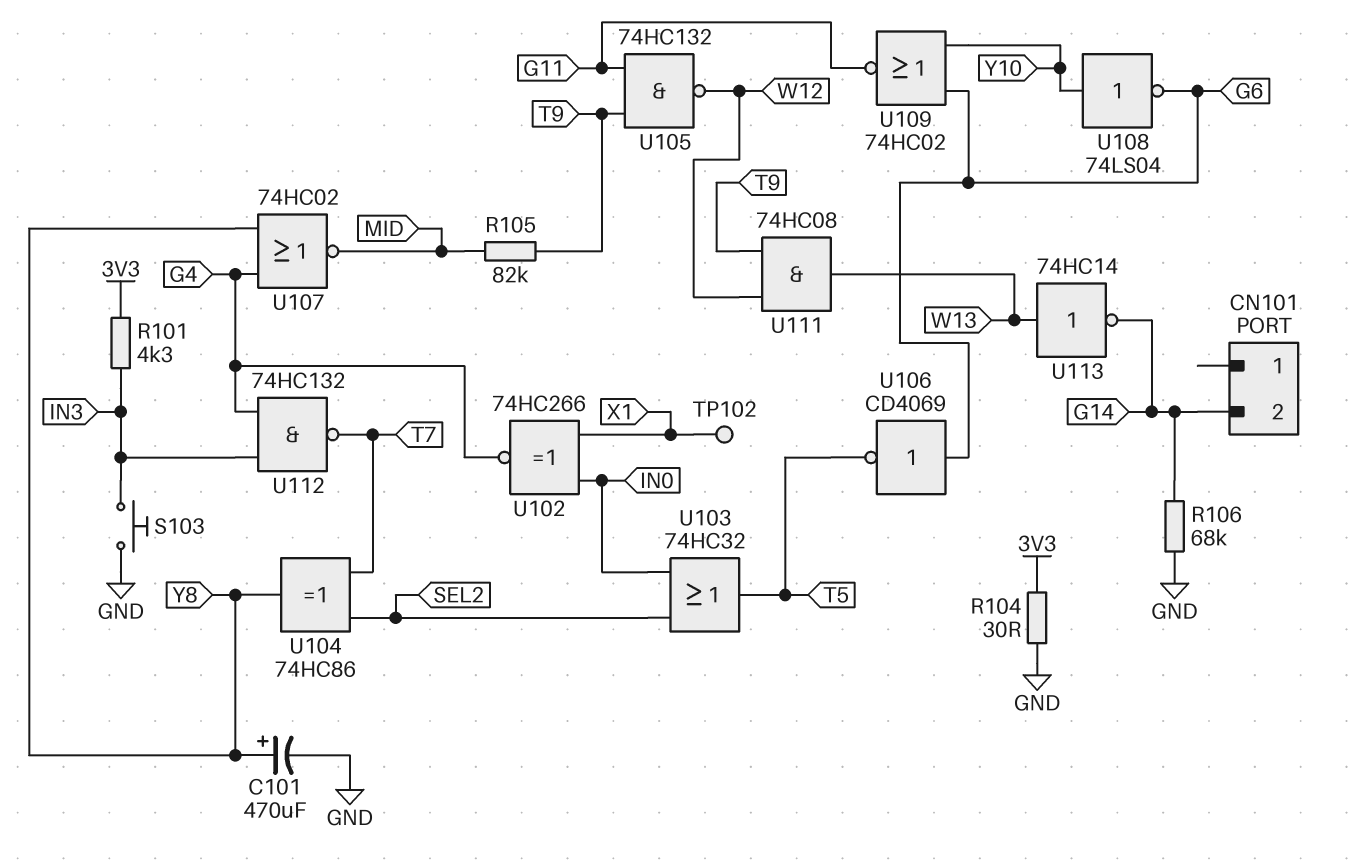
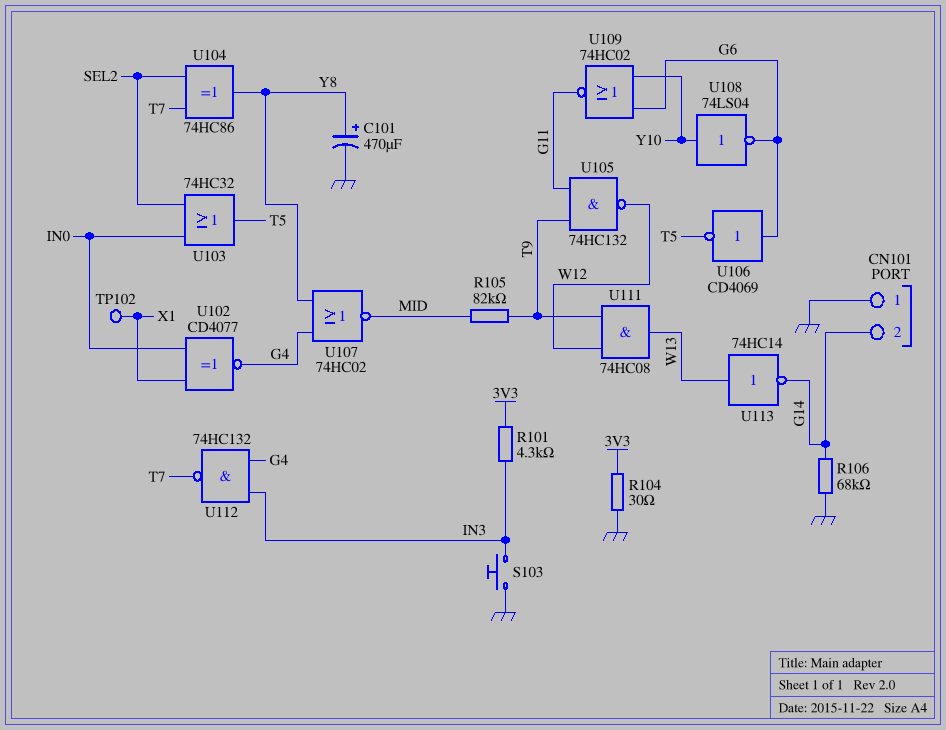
CN101 pin 1: none -> GND
U102: XNOR 74HC266 (in IN0, in X1, out G4) -> XNOR CD4077 (in IN0, in X1, out G4)

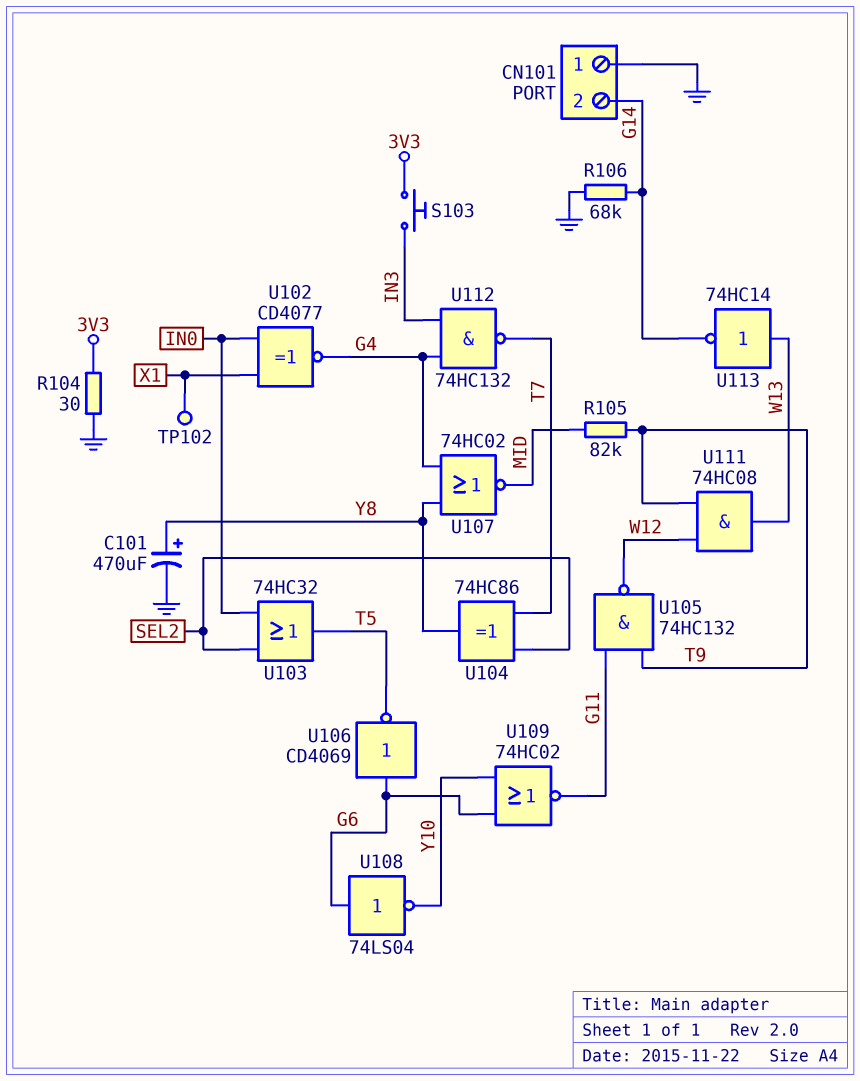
R101: 4.3k (3V3, IN3) -> none
S103: button (GND, IN3) -> button (3V3, IN3)
U108: NOT 74LS04 (in Y10, out G6) -> NOT 74LS04 (in G6, out Y10)

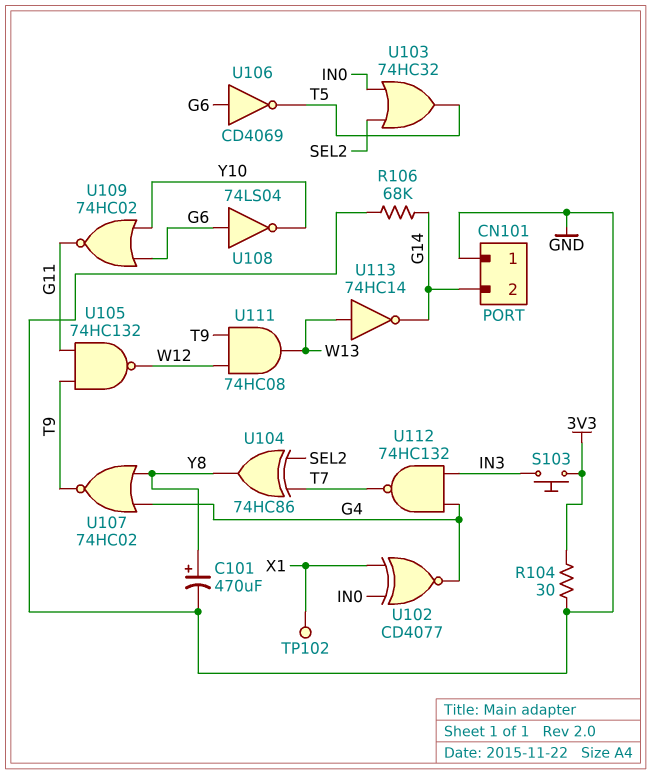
R105: 82k (MID, T9) -> none
U107: NOR 74HC02 (in G4, in Y8, out MID) -> NOR 74HC02 (in G4, in Y8, out T9)

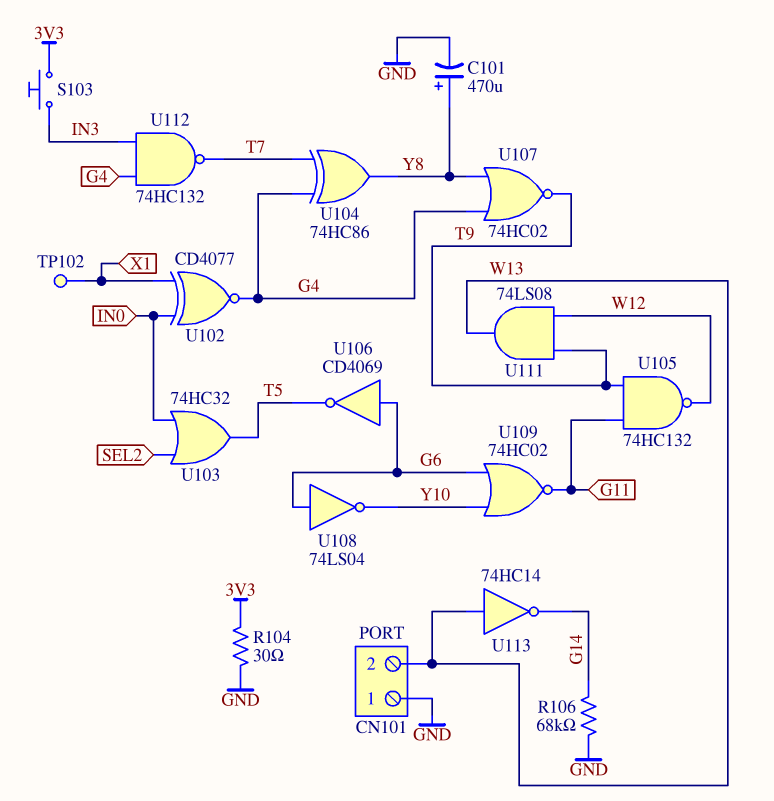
CN101 pin 2: G14 -> W13
U104: XOR 74HC86 (in SEL2, in T7, out Y8) -> XOR 74HC86 (in G4, in T7, out Y8)
U111: AND 74HC08 (in T9, in W12, out W13) -> AND 74LS08 (in T9, in W12, out W13)

